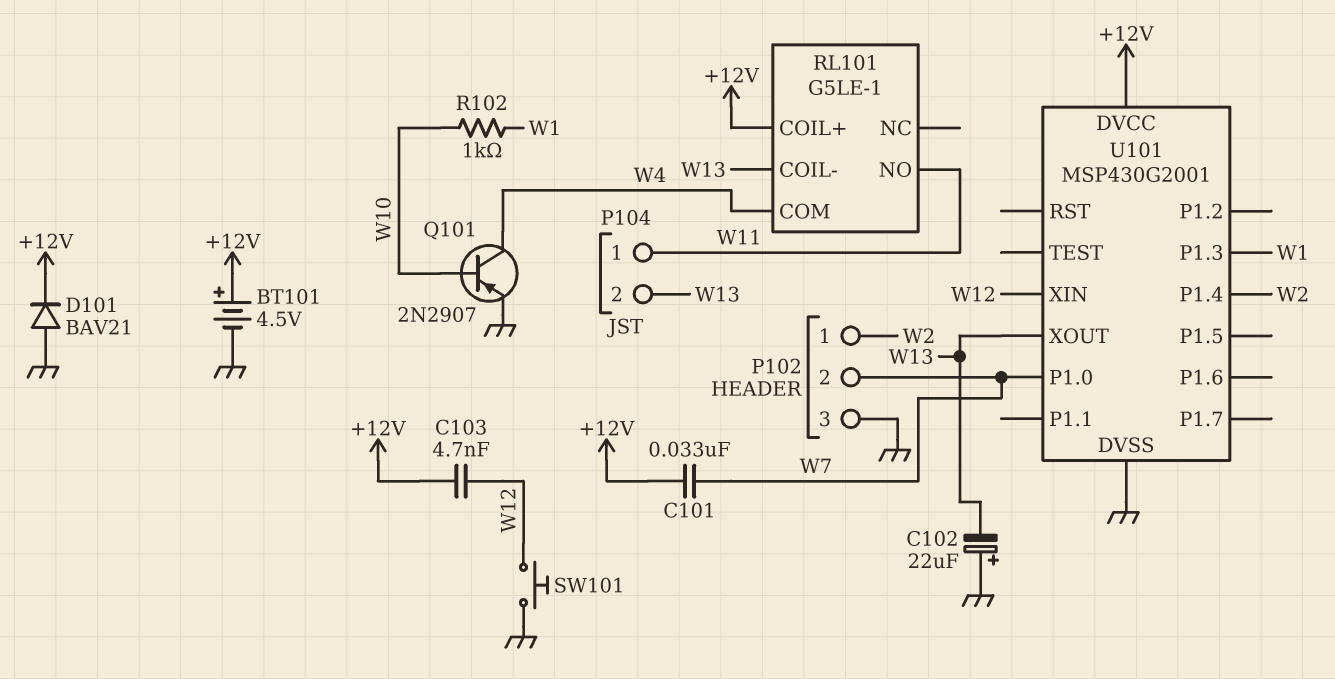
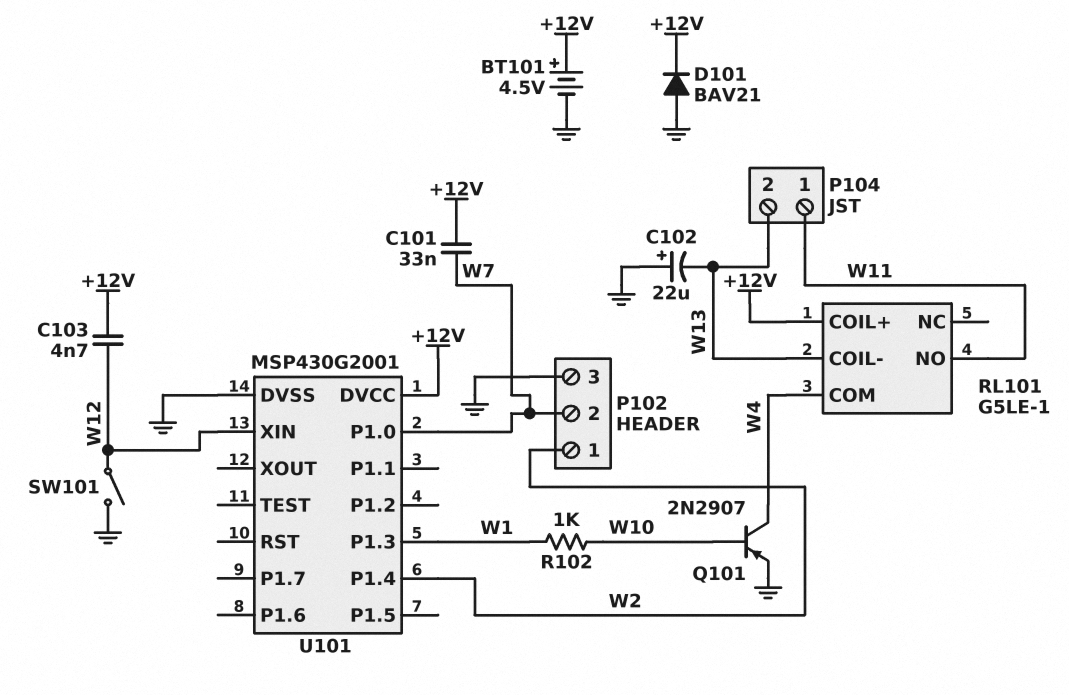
SW101: button (GND, W12) -> switch (GND, W12)
U101 pin XOUT: W13 -> none

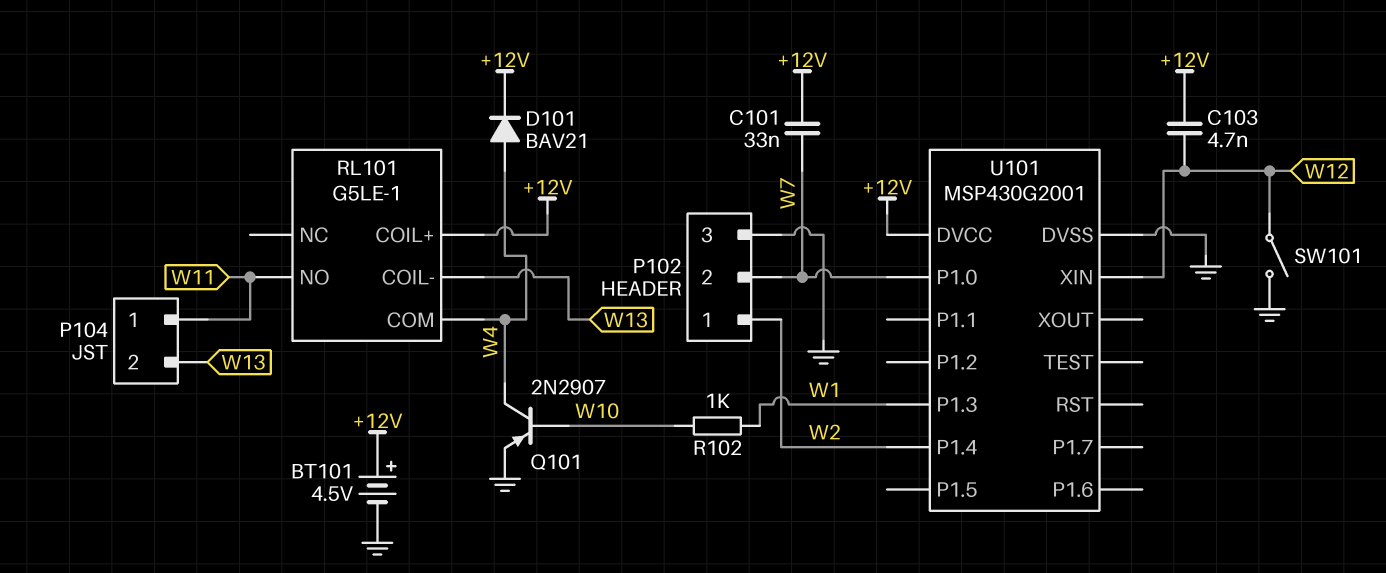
C102: 22uF (plus GND, minus W13) -> none
D101: diode BAV21 (A GND, K +12V) -> diode BAV21 (A W4, K +12V)

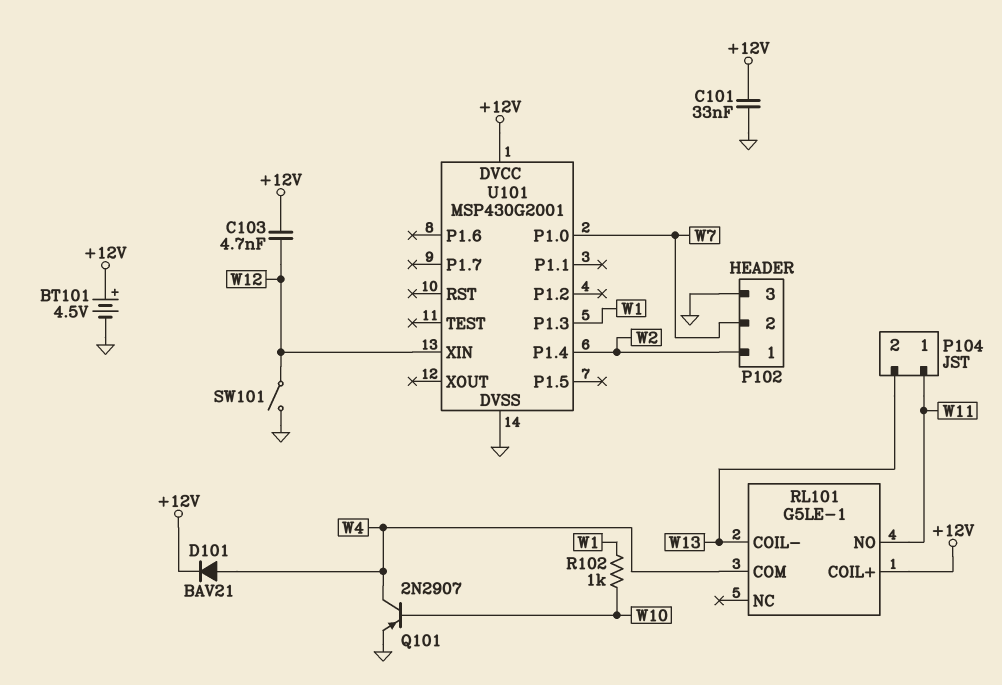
C101: 33nF (+12V, W7) -> 33nF (+12V, GND)

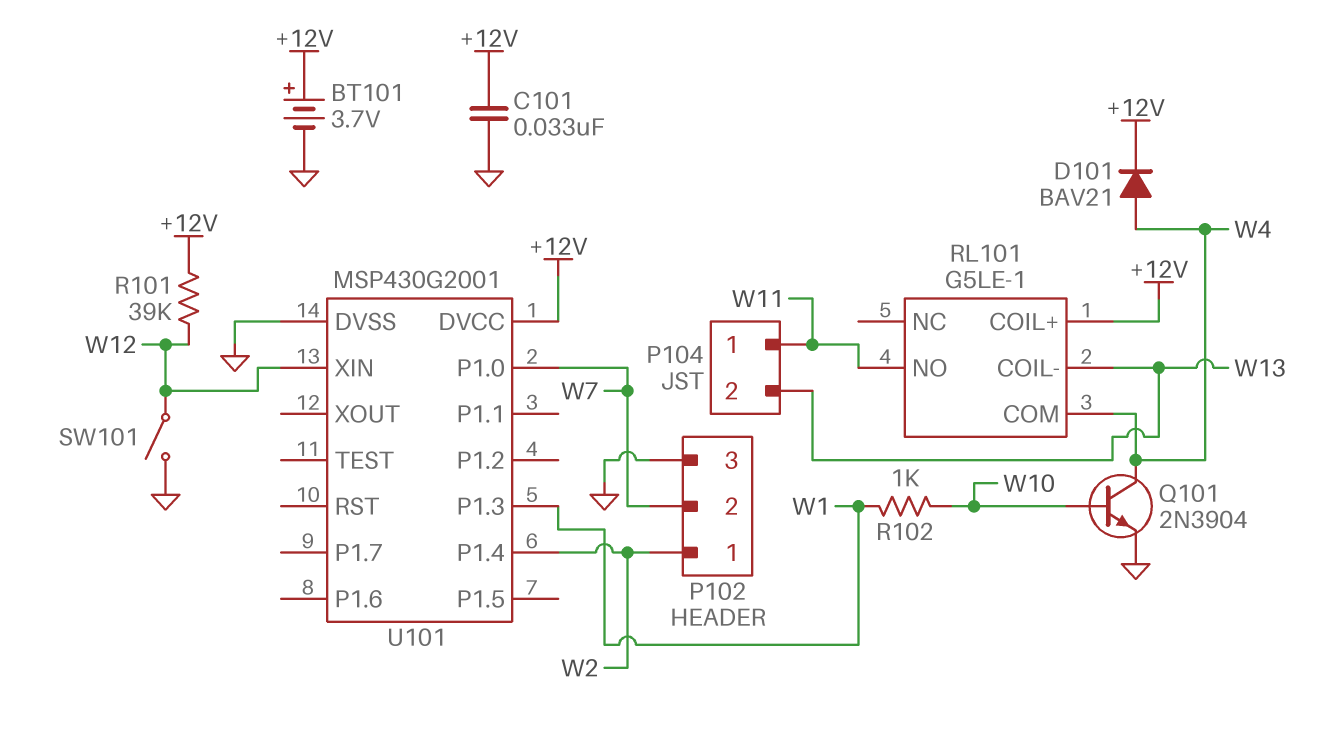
BT101: 4.5V (plus +12V, minus GND) -> 3.7V (plus +12V, minus GND)
C103: 4.7nF (+12V, W12) -> none
Q101: PNP 2N2907 (B W10, C W4, E GND) -> NPN 2N3904 (B W10, C W4, E GND)
R101: none -> 39k (+12V, W12)

